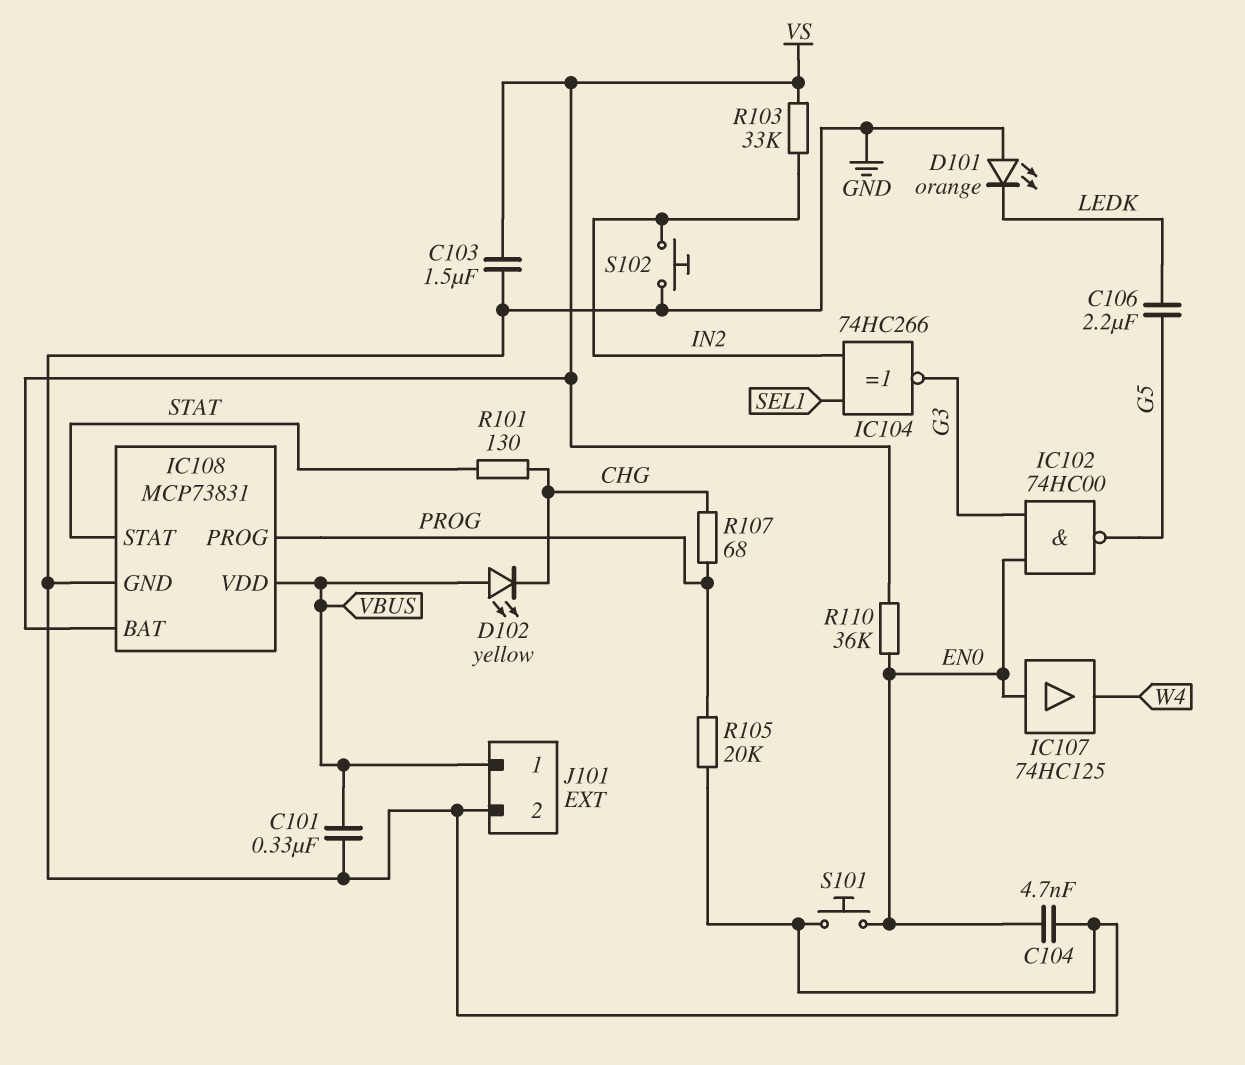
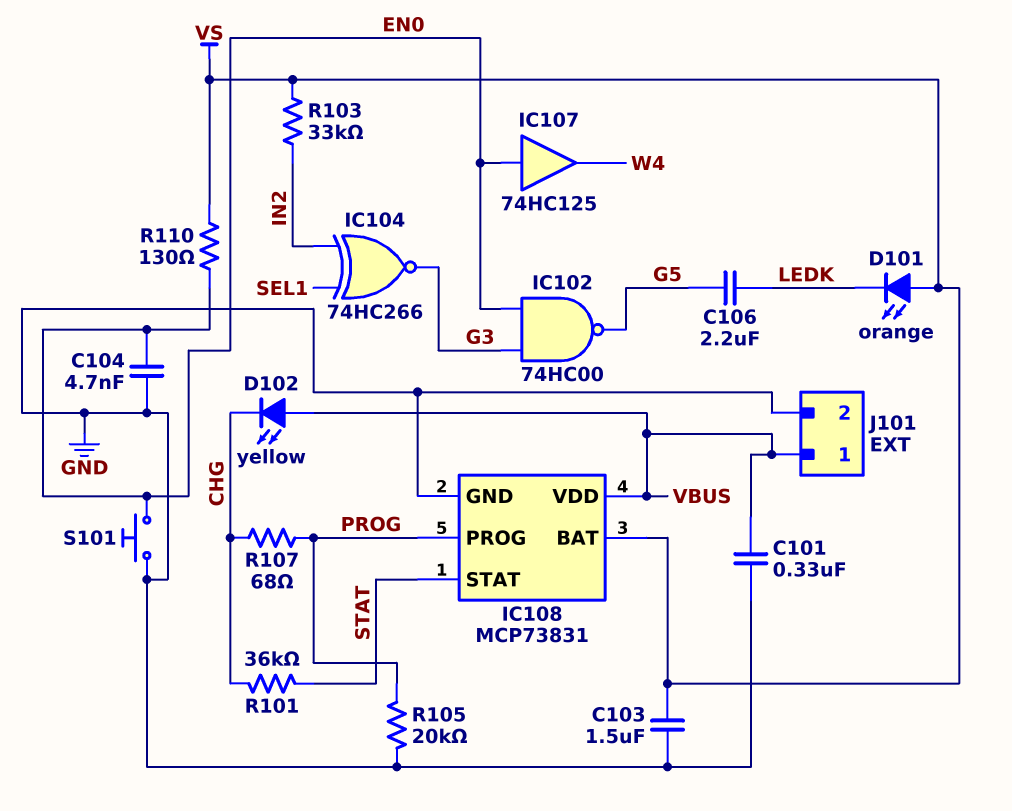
D101: LED orange (A GND, K LEDK) -> LED orange (A VS, K LEDK)
R101: 130 (CHG, STAT) -> 36k (CHG, STAT)
R110: 36k (EN0, VS) -> 130 (EN0, VS)
S102: button (GND, IN2) -> none

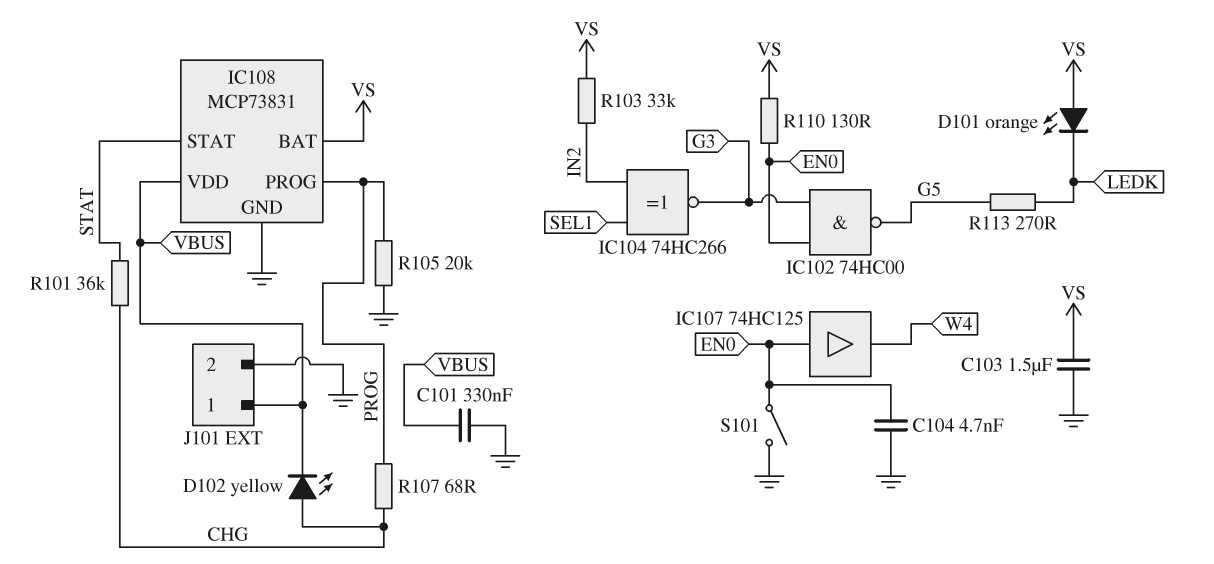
C106: 2.2uF (G5, LEDK) -> none
D102: LED yellow (A VBUS, K CHG) -> LED yellow (A CHG, K VBUS)
R113: none -> 270 (G5, LEDK)
S101: button (EN0, GND) -> switch (EN0, GND)

